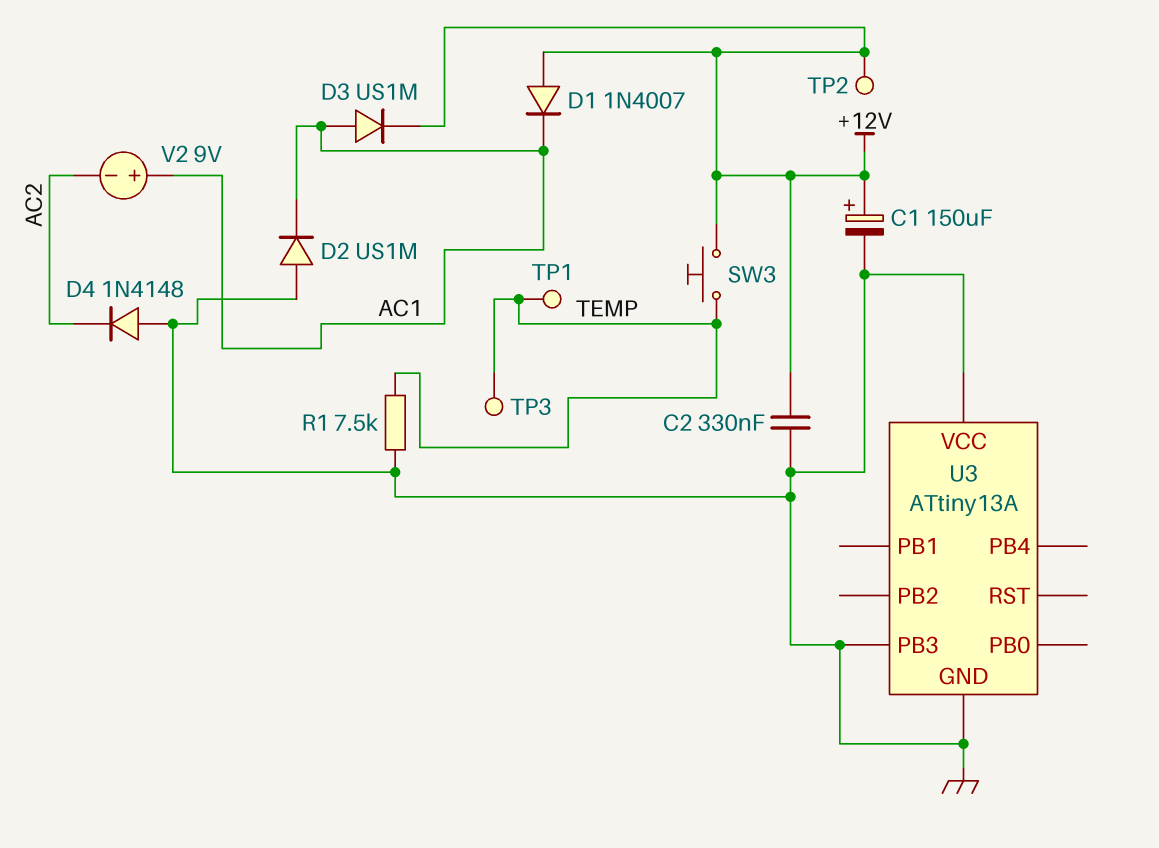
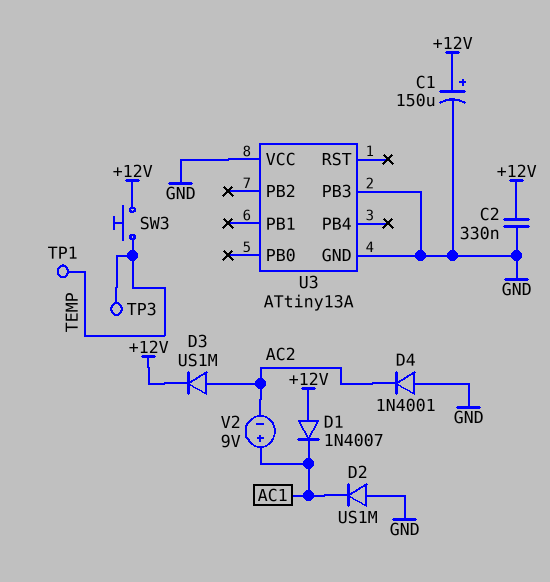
D3: diode US1M (A AC1, K +12V) -> diode US1M (A AC2, K +12V)
D4: diode 1N4148 (A GND, K AC2) -> diode 1N4001 (A GND, K AC2)
R1: 7.5k (GND, TEMP) -> none
TP2: test point (+12V) -> none

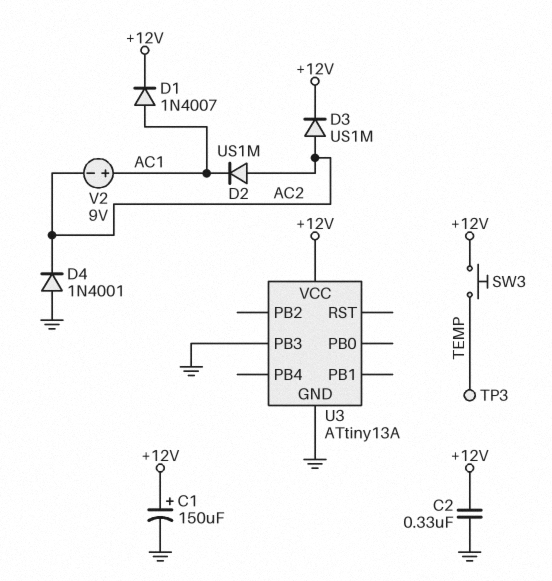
D1: diode 1N4007 (A +12V, K AC1) -> diode 1N4007 (A AC1, K +12V)
D2: diode US1M (A GND, K AC1) -> diode US1M (A AC2, K AC1)
TP1: test point (TEMP) -> none
U3 pin VCC: GND -> +12V

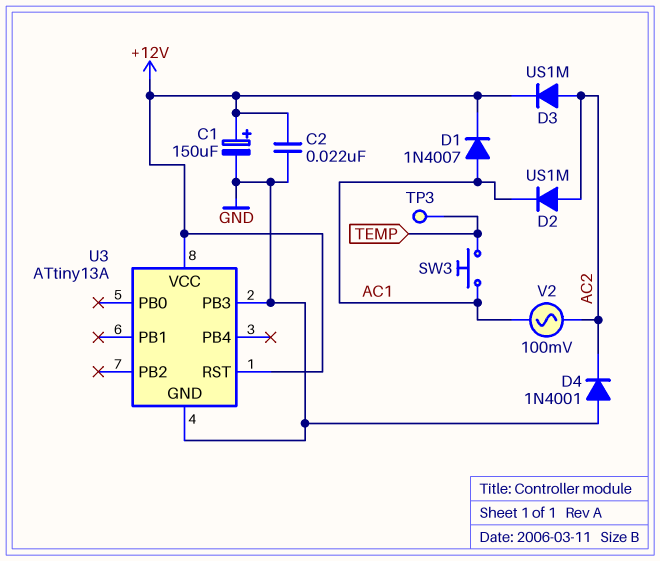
C2: 330nF (+12V, GND) -> 22nF (+12V, GND)
SW3: button (+12V, TEMP) -> button (AC1, TEMP)
U3 pin RST: none -> +12V
V2: 9V (plus AC1, minus AC2) -> AC 100mV (AC1, AC2)

